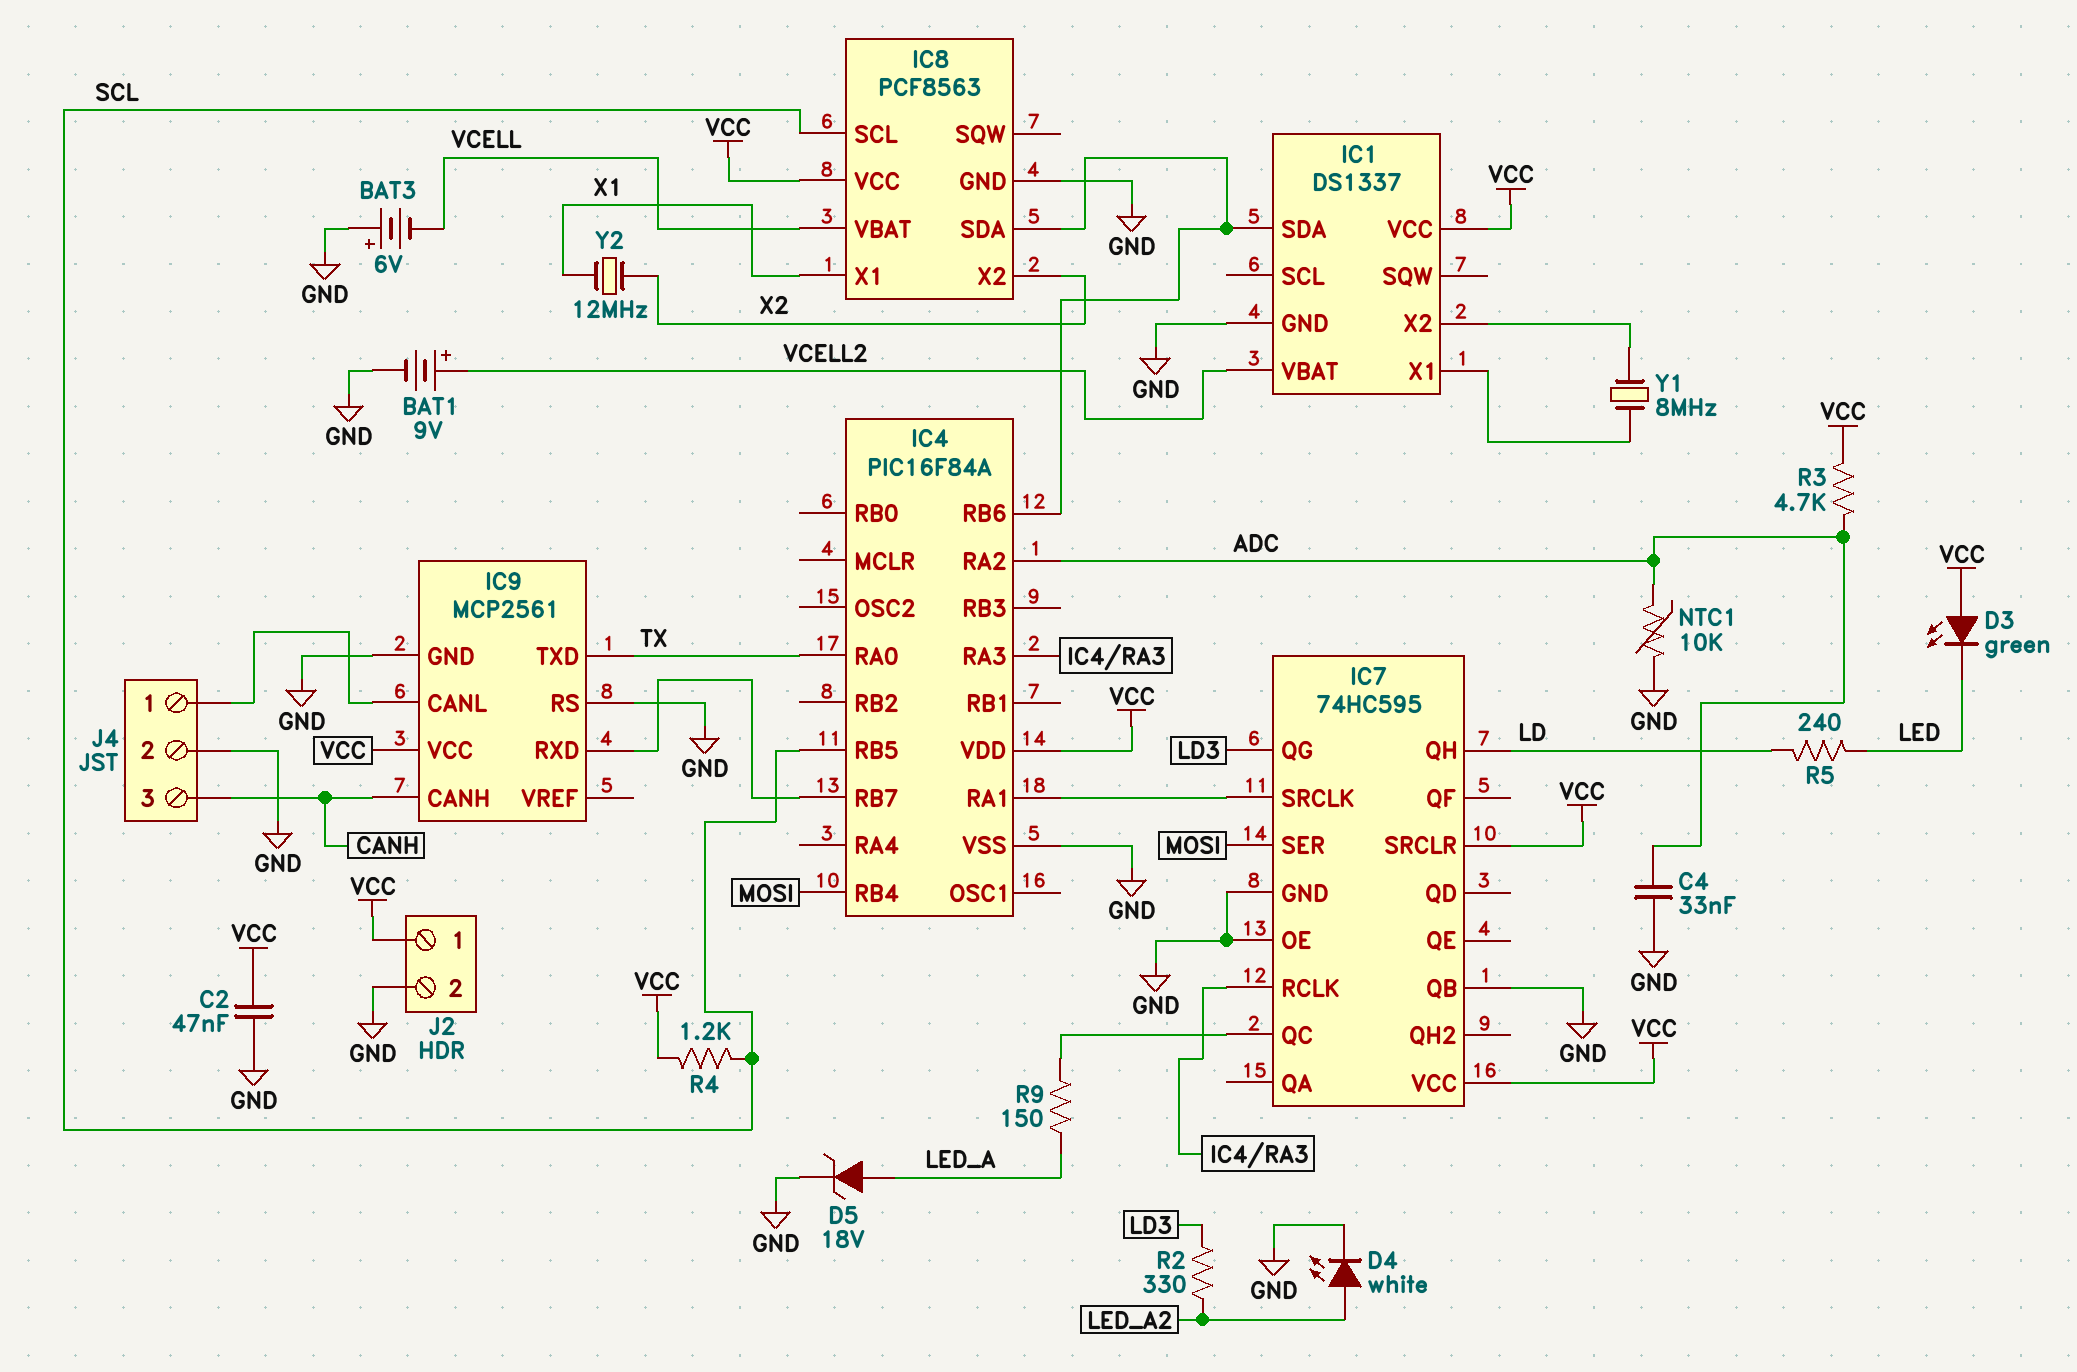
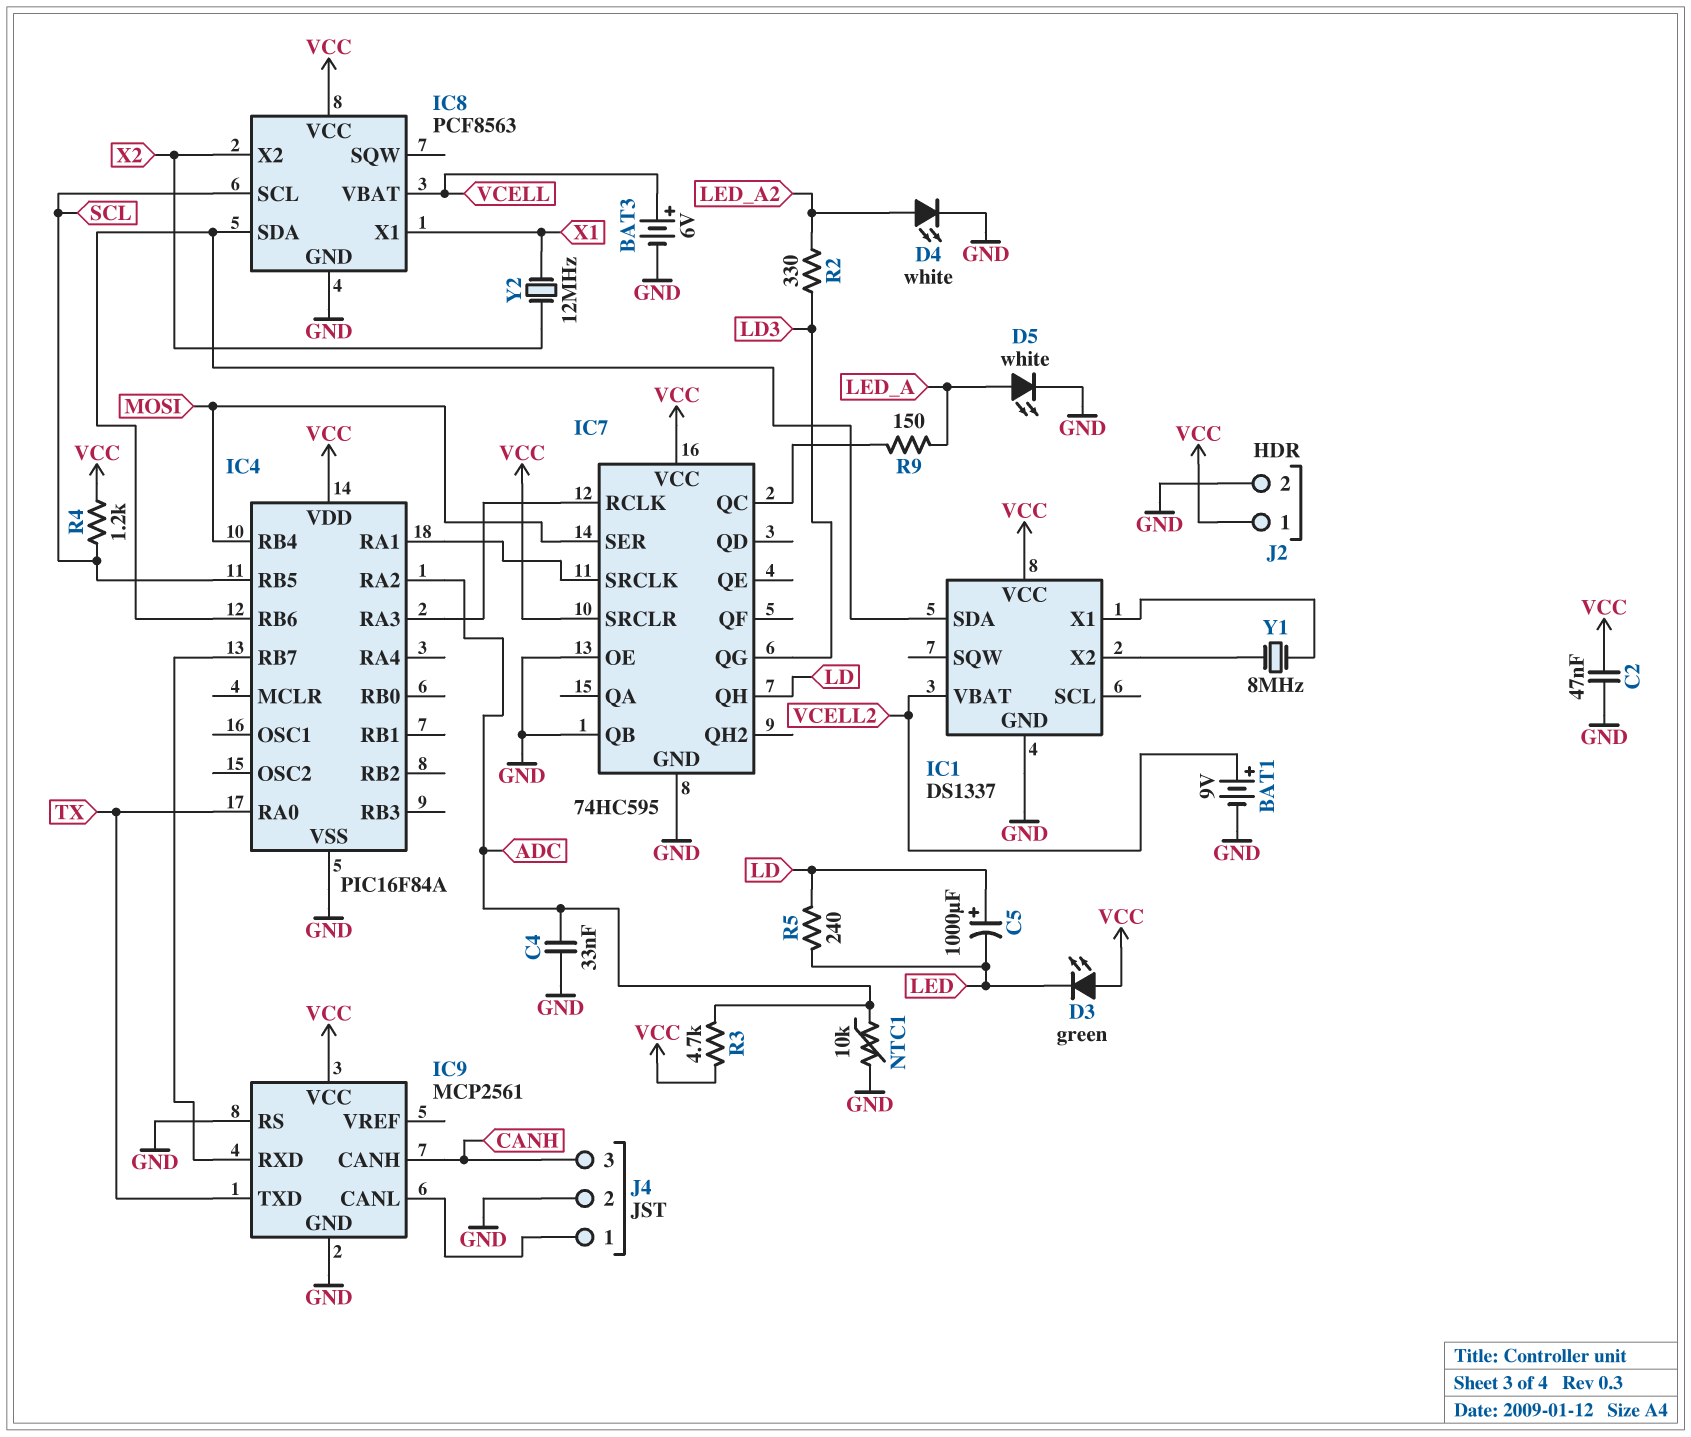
BAT3: 6V (plus GND, minus VCELL) -> 6V (plus VCELL, minus GND)
C5: none -> 1000uF (plus LD, minus LED)
D5: zener 18V (A LED_A, K GND) -> LED white (A LED_A, K GND)

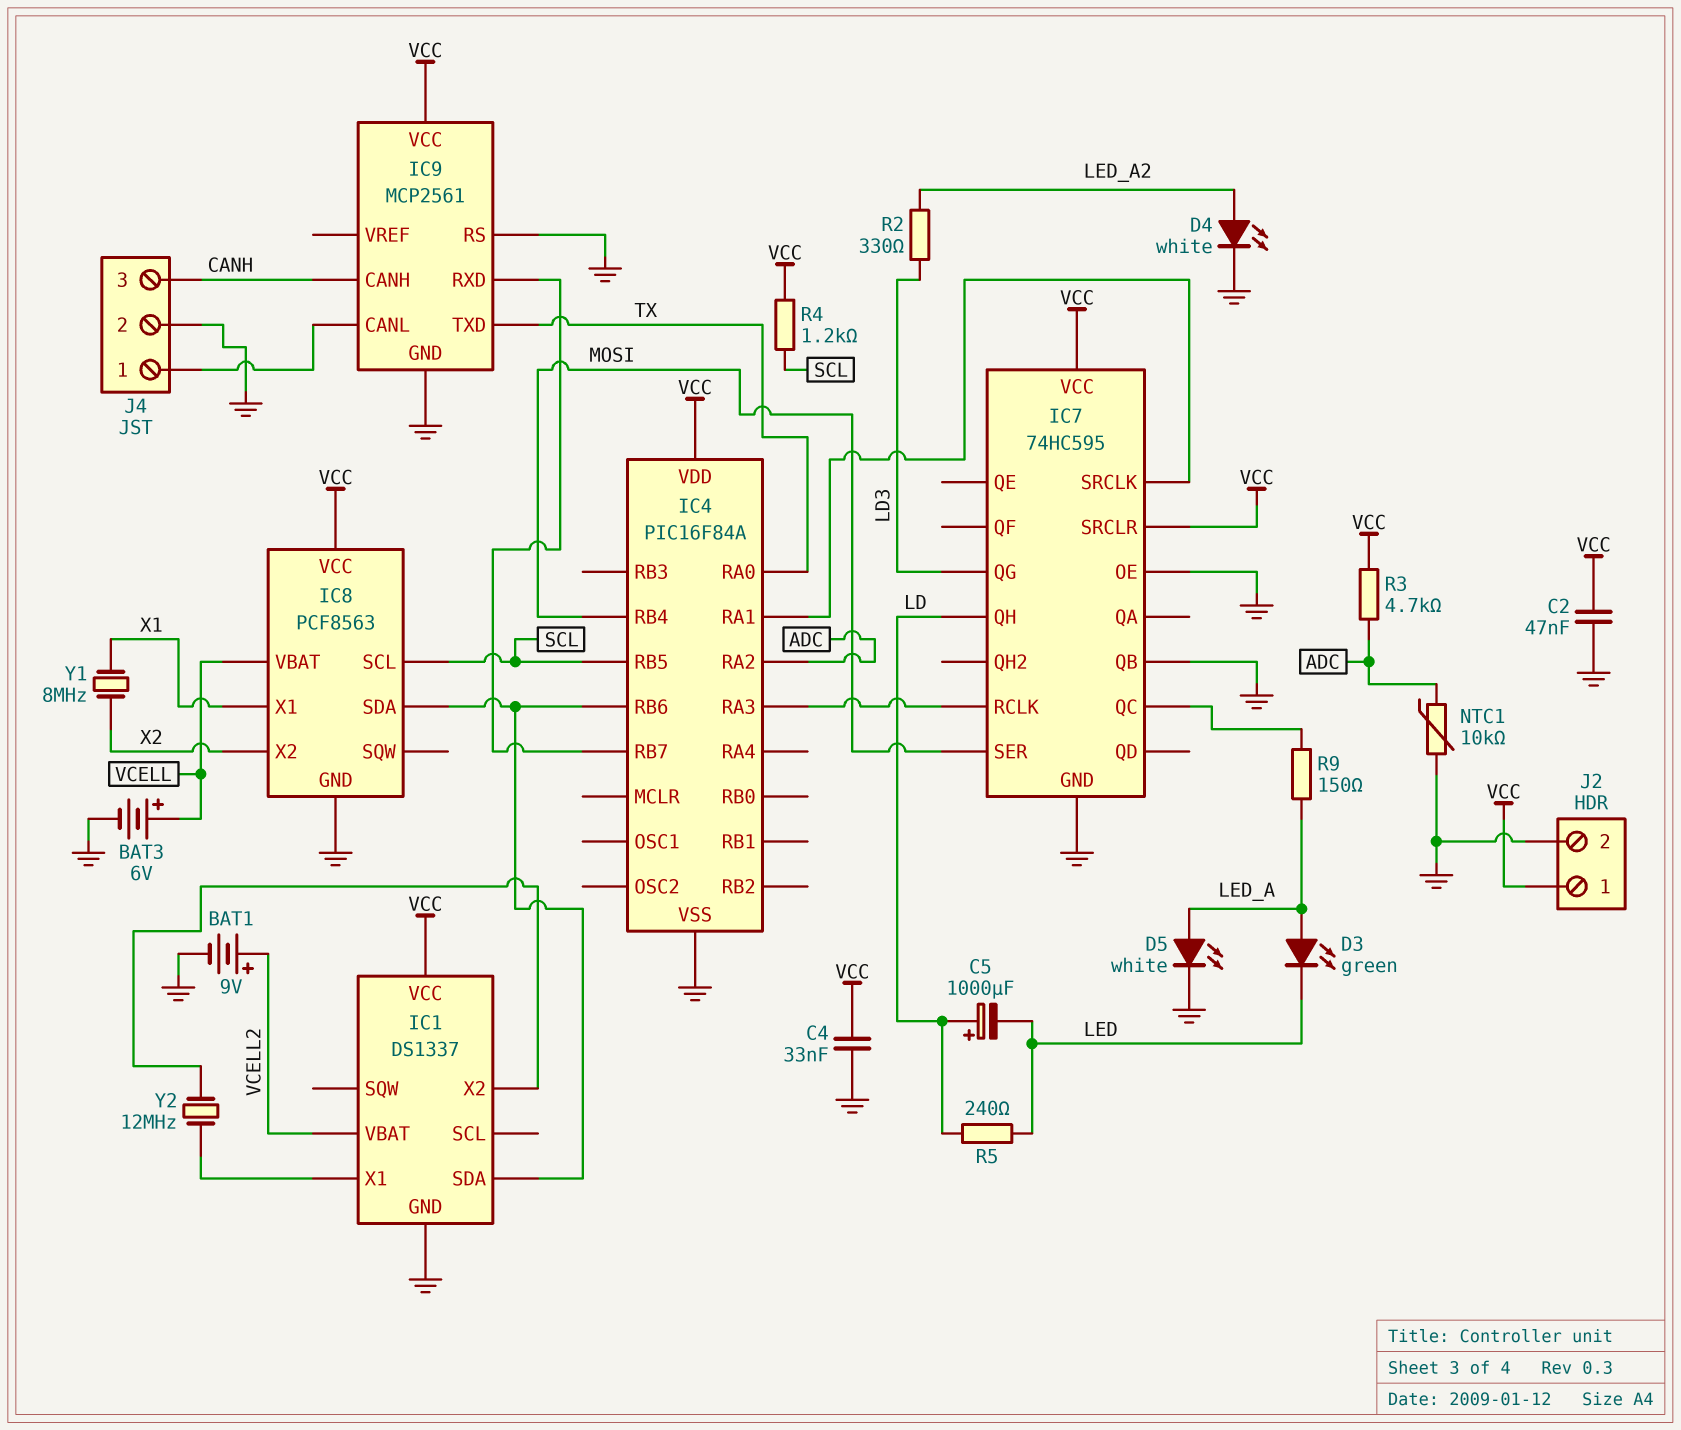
C4: 33nF (ADC, GND) -> 33nF (GND, VCC)
D3: LED green (A VCC, K LED) -> LED green (A LED_A, K LED)
Y1: 8MHz (IC1/X1, IC1/X2) -> 8MHz (X1, X2)
Y2: 12MHz (X1, X2) -> 12MHz (IC1/X1, IC1/X2)

